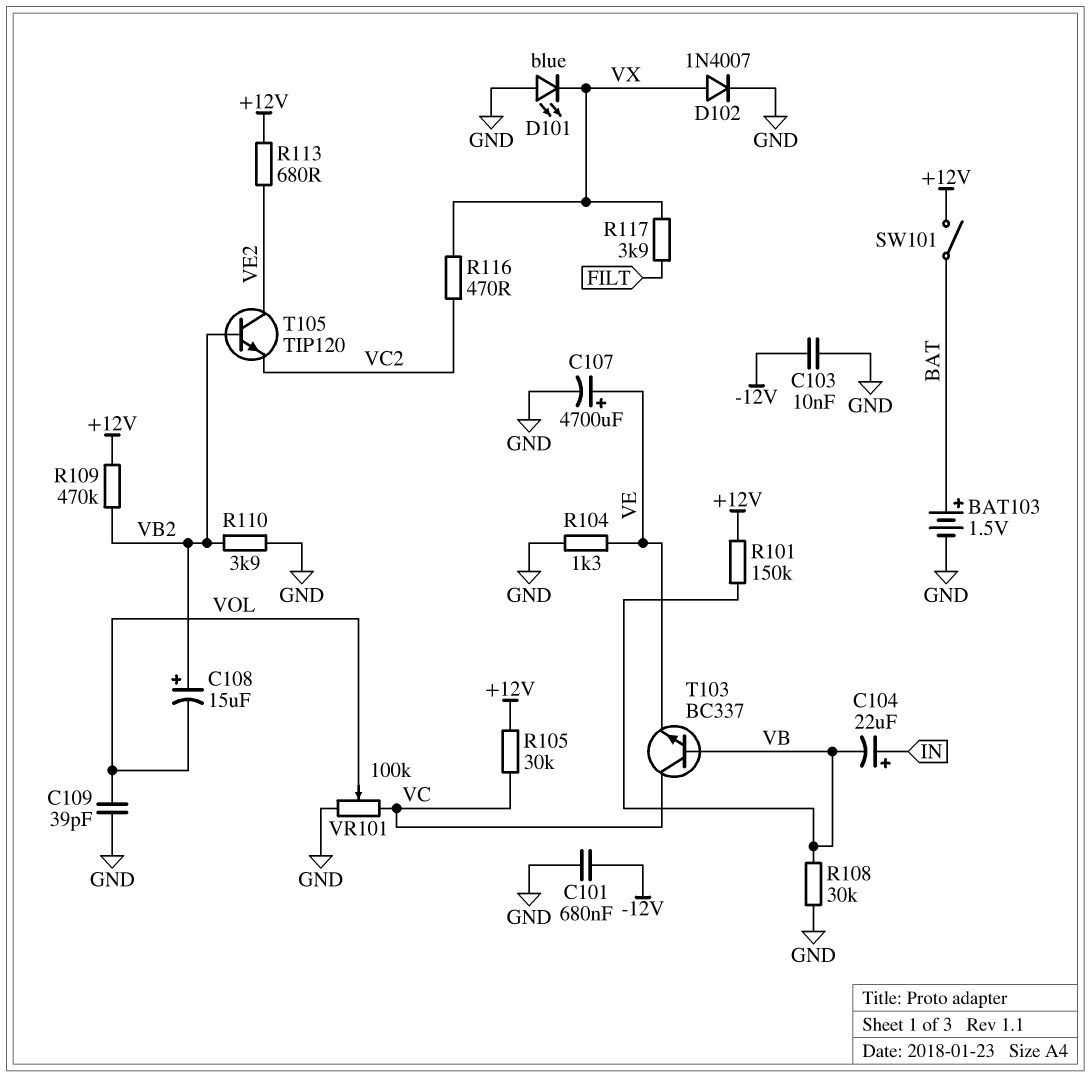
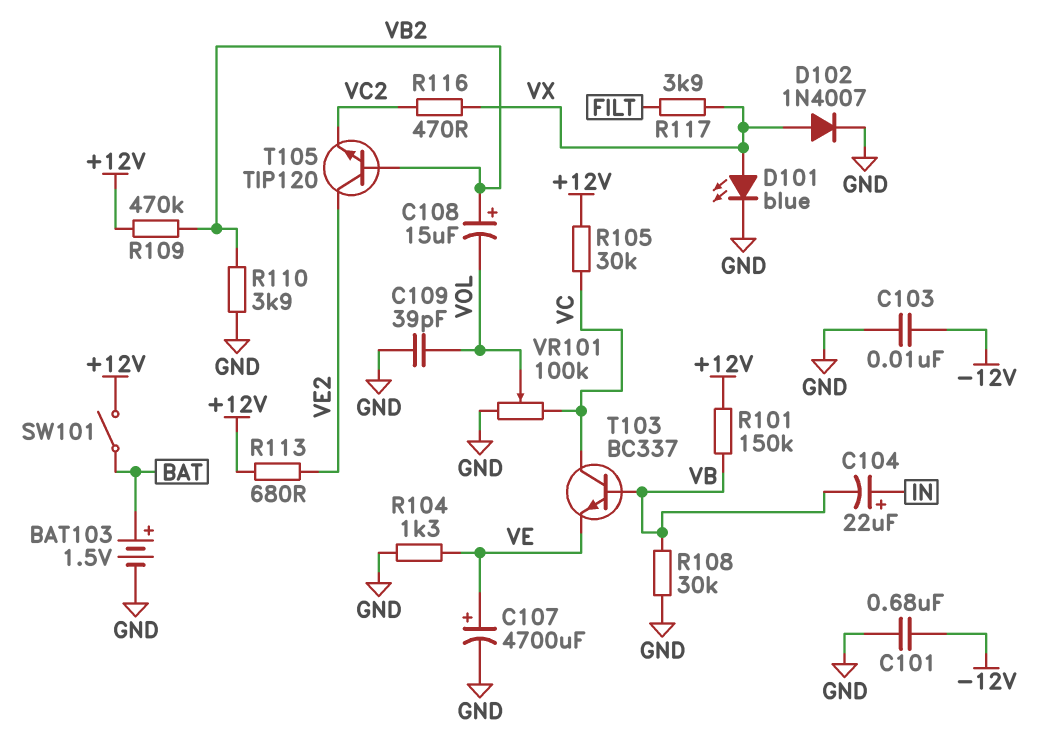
D101: LED blue (A GND, K VX) -> LED blue (A VX, K GND)

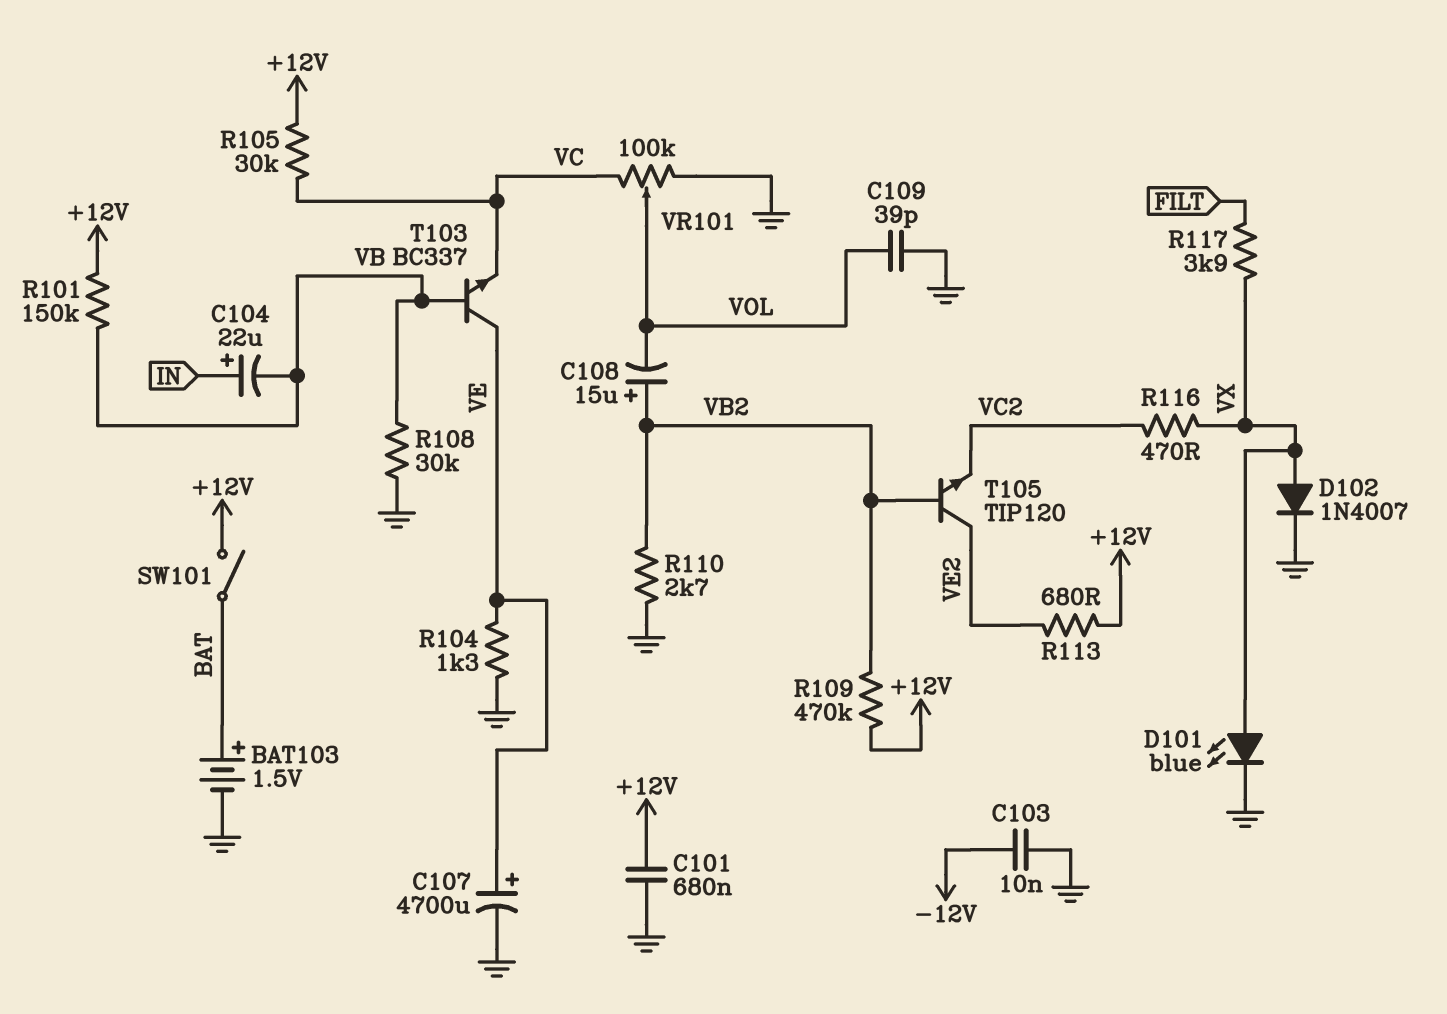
C101: 680nF (-12V, GND) -> 680nF (+12V, GND)
R110: 3.9k (GND, VB2) -> 2.7k (GND, VB2)
T103: NPN BC337 (B VB, C VC, E VE) -> NPN BC337 (B VB, C VE, E VC)

